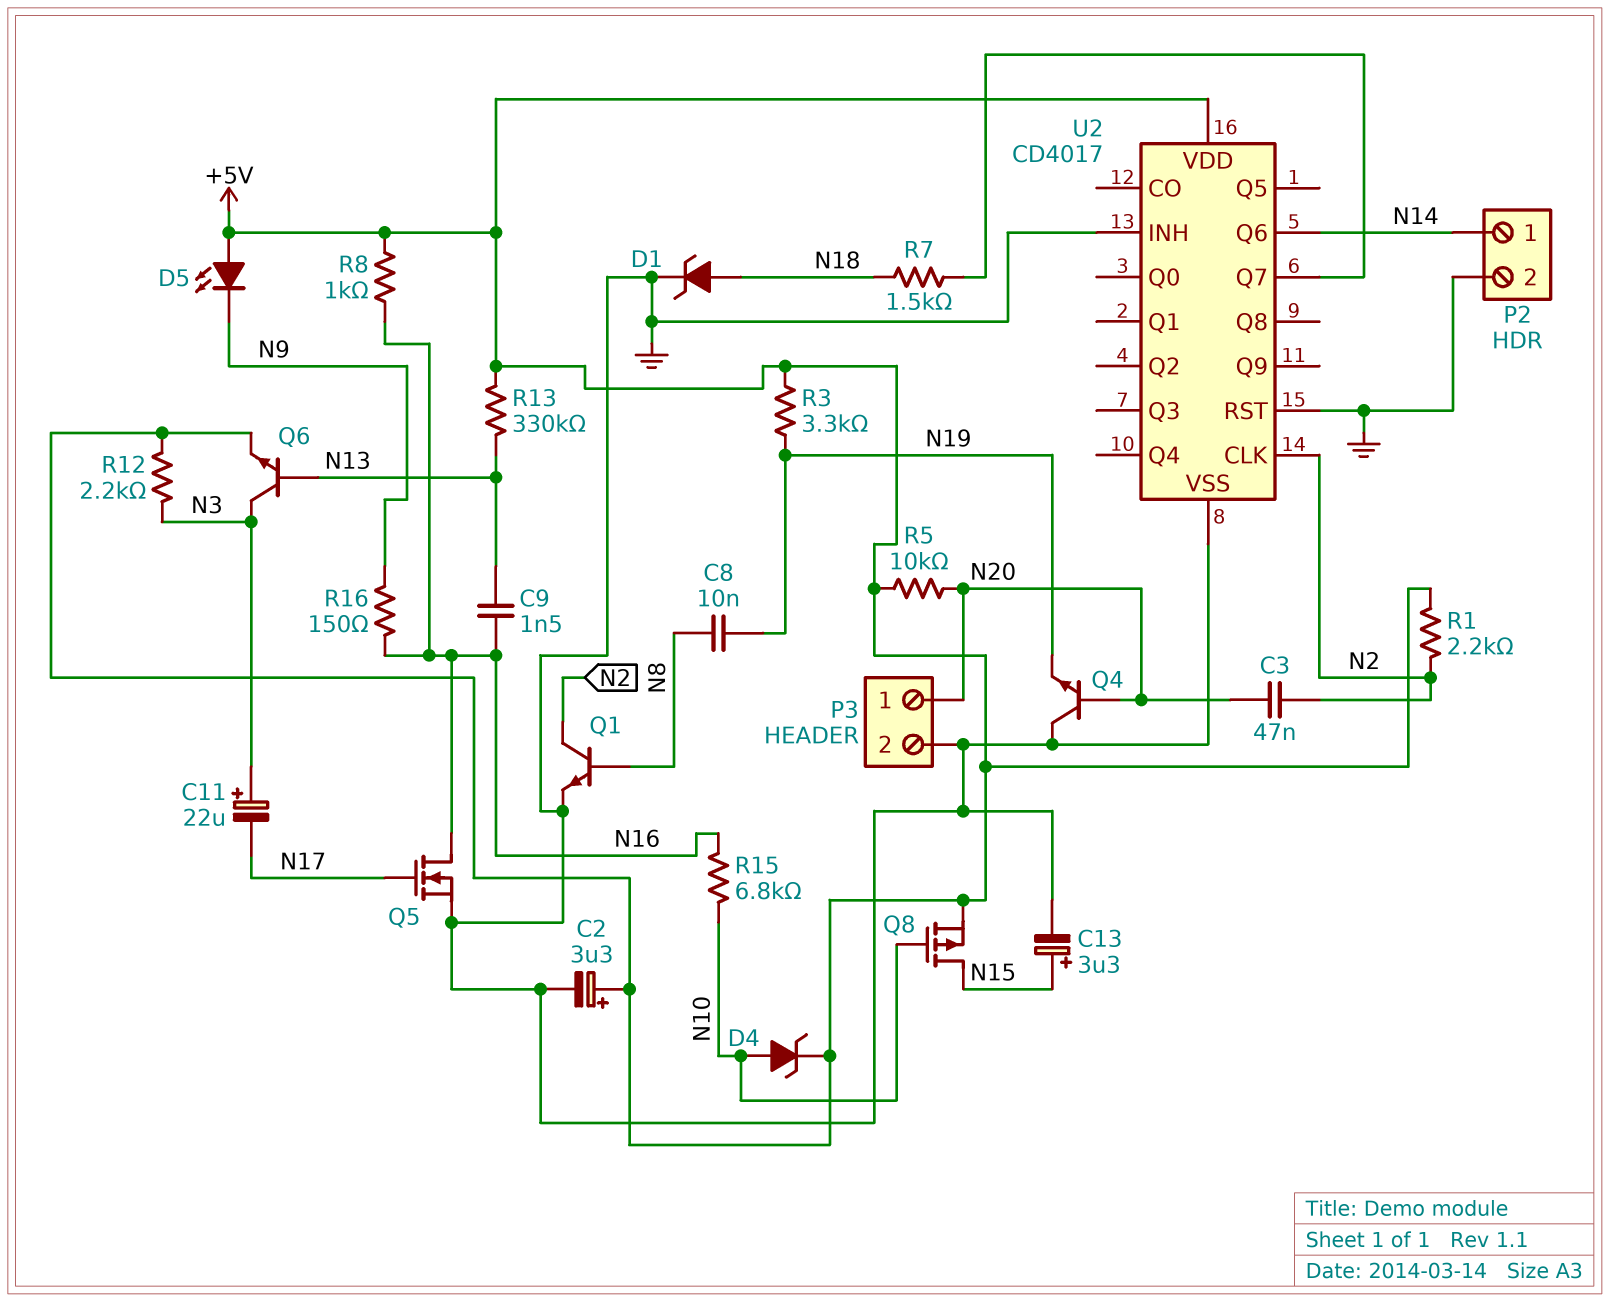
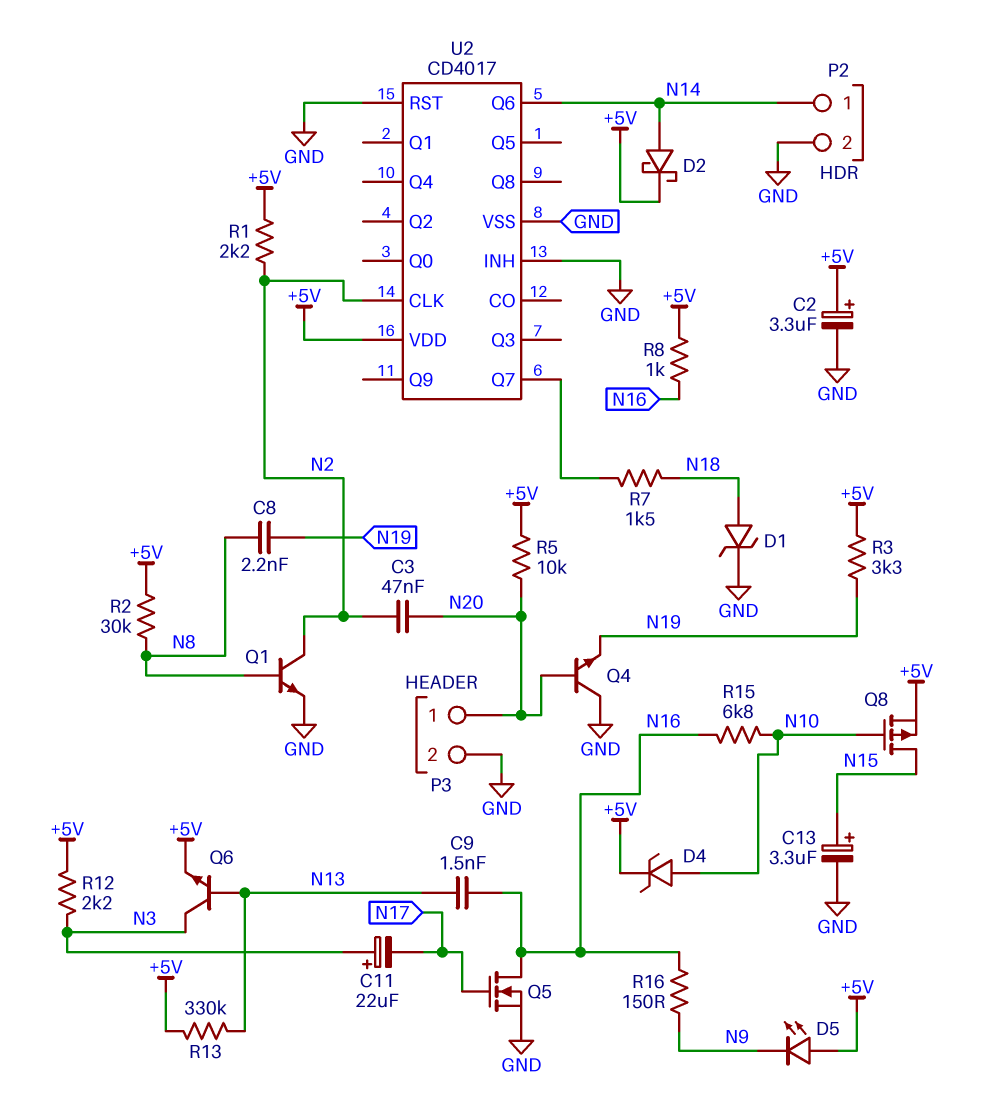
C8: 10nF (N8, N19) -> 2.2nF (N8, N19)
D2: none -> schottky (A N14, K +5V)
R2: none -> 30k (+5V, N8)

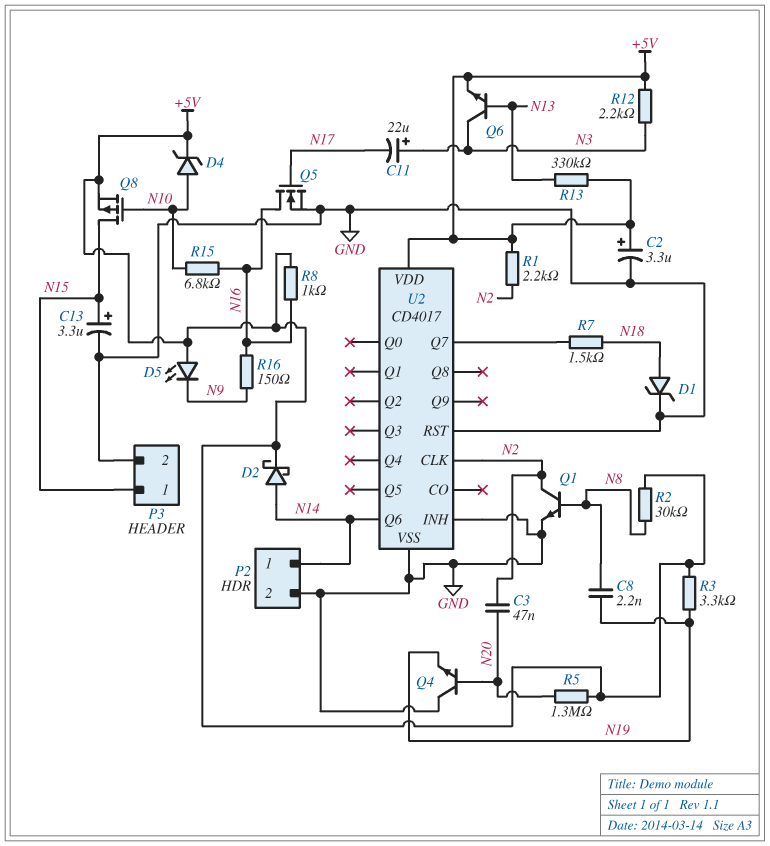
C9: 1.5nF (N13, N16) -> none
P3 pin 1: N20 -> N15
R5: 10k (+5V, N20) -> 1.3M (+5V, N20)

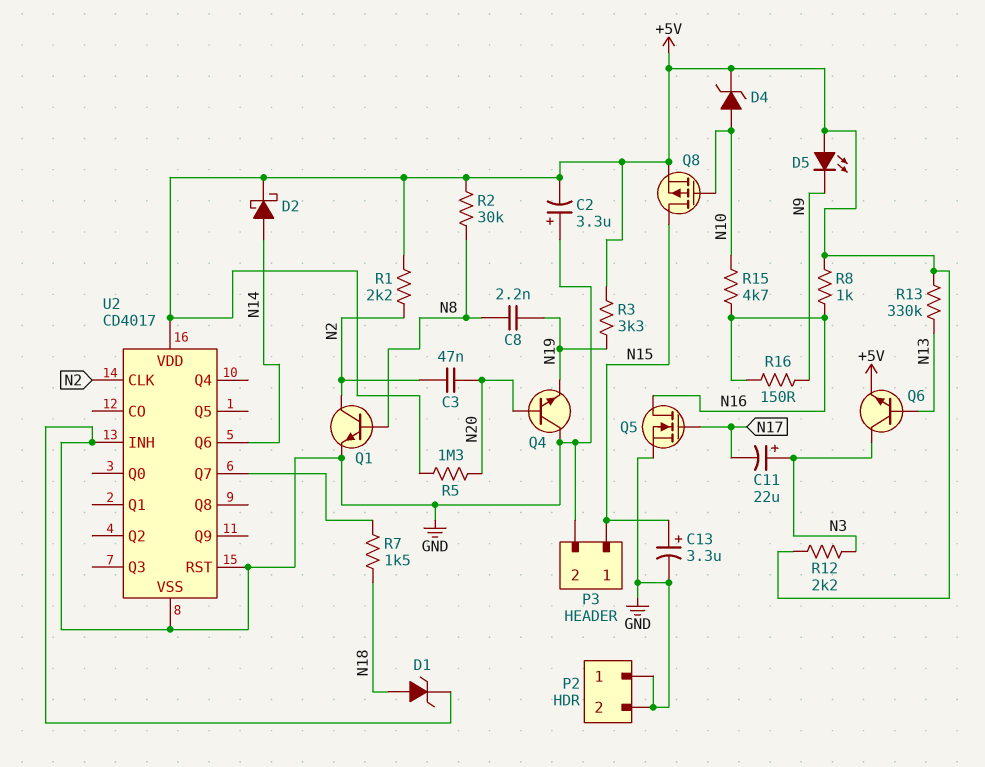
C2: 3.3uF (plus +5V, minus GND) -> 3.3uF (plus GND, minus +5V)
P2 pin 1: N14 -> GND
R15: 6.8k (N10, N16) -> 4.7k (N10, N16)

